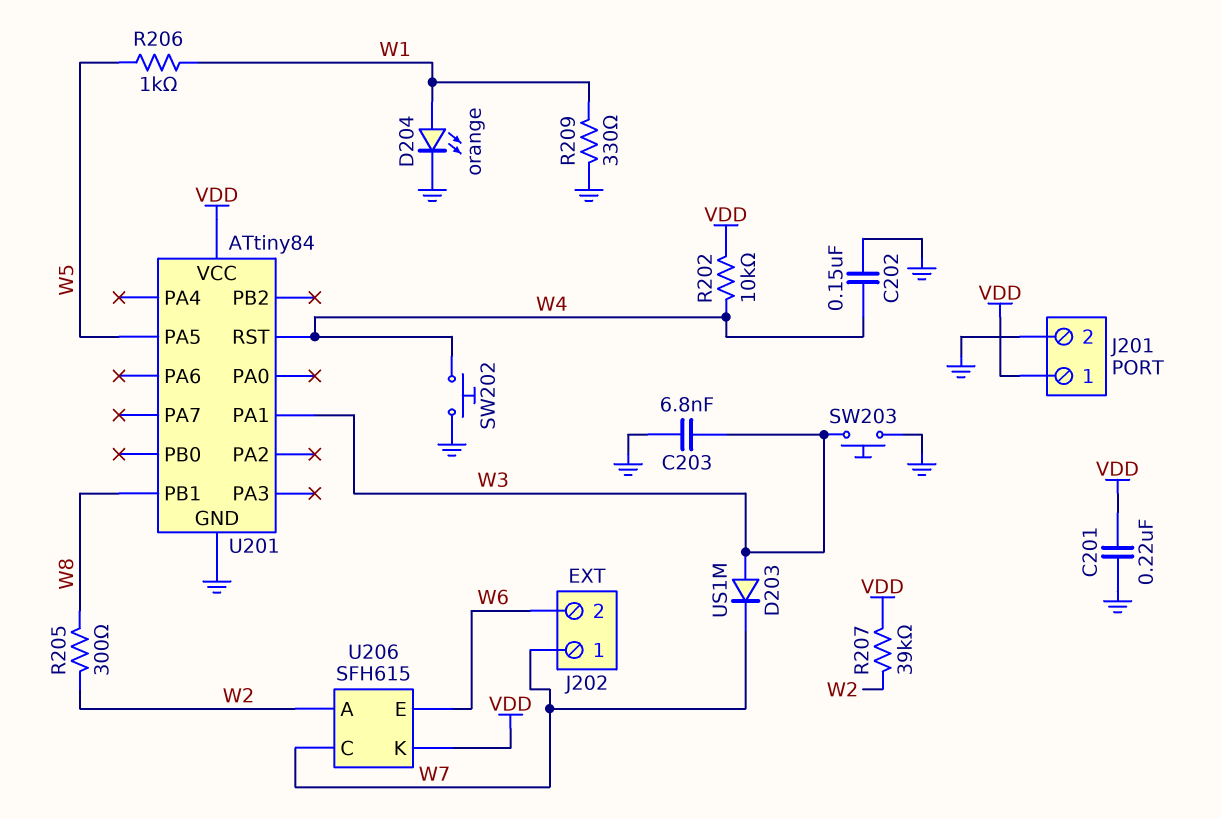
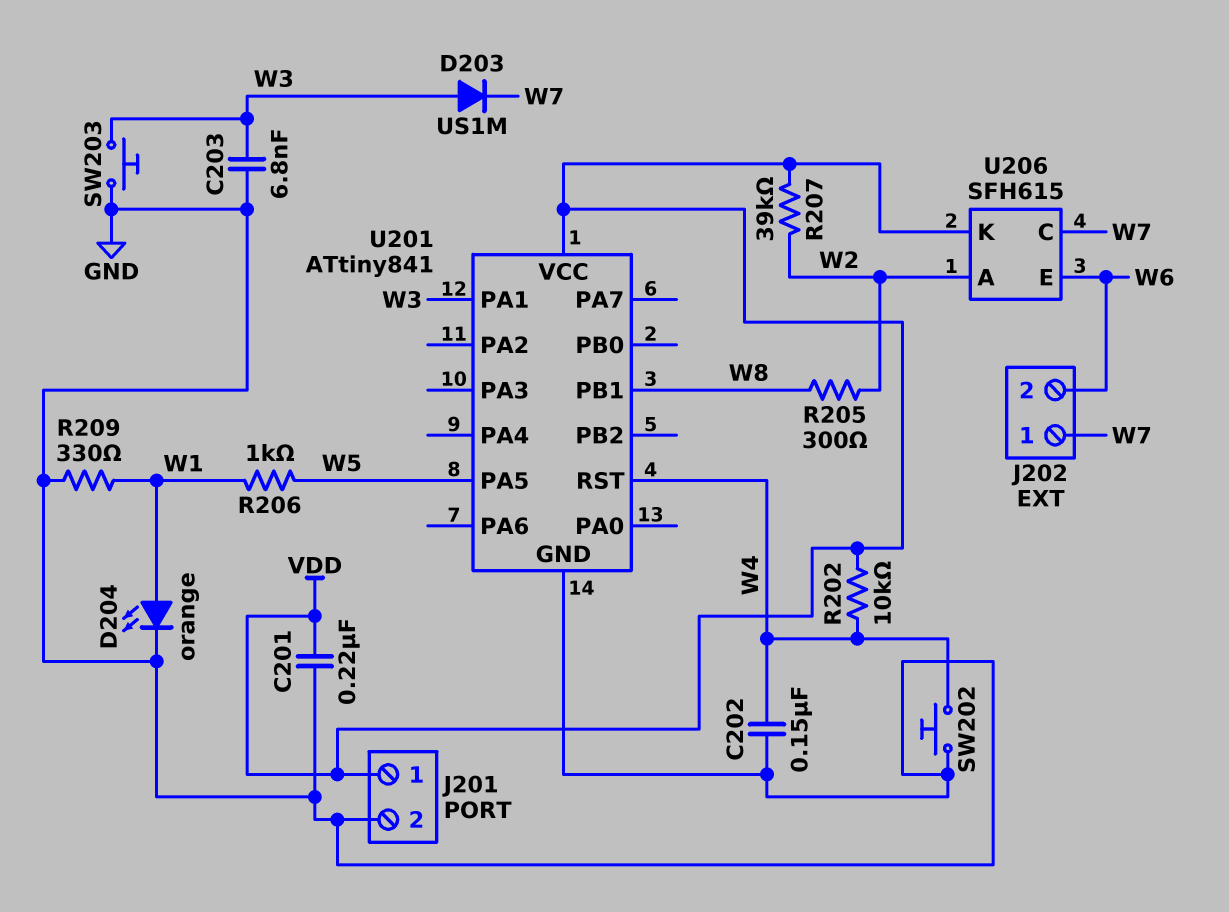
U201: ATtiny84 -> ATtiny841

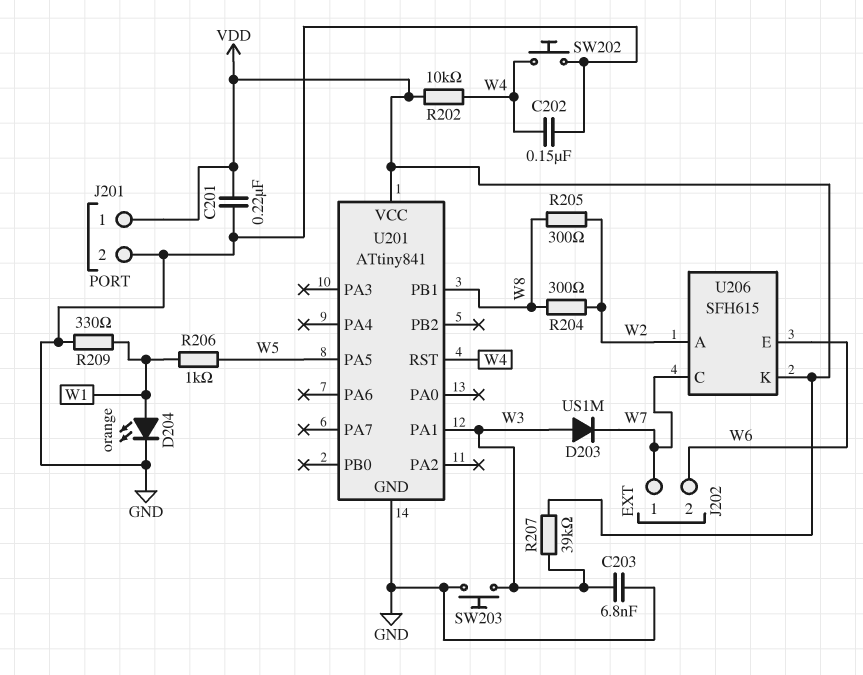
R204: none -> 300 (W2, W8)
R207: 39k (VDD, W2) -> 39k (VDD, W3)

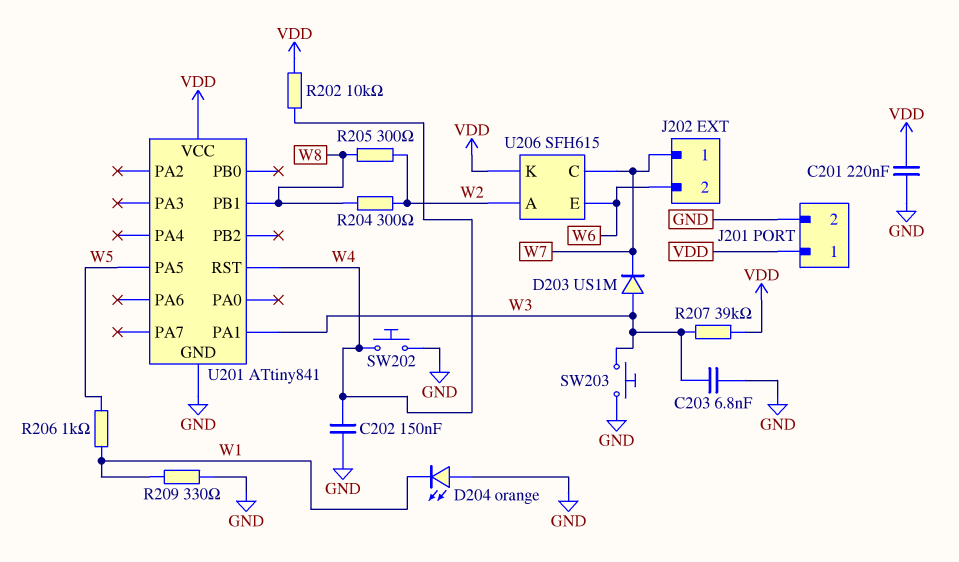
D204: LED orange (A W1, K GND) -> LED orange (A GND, K W1)

